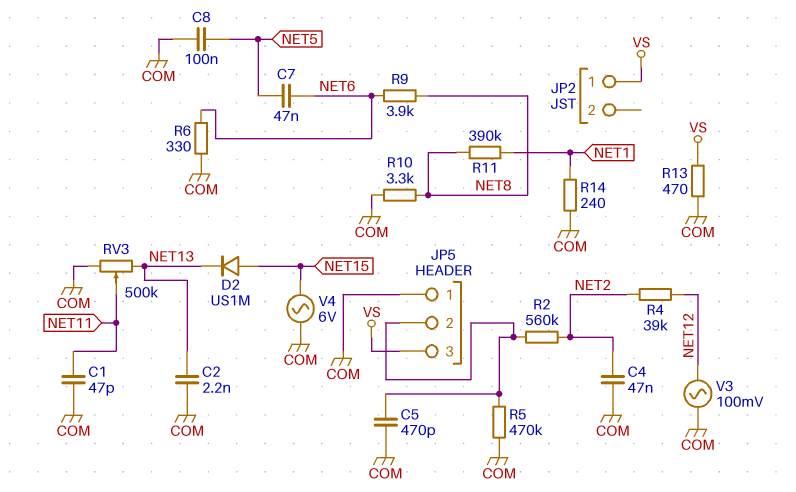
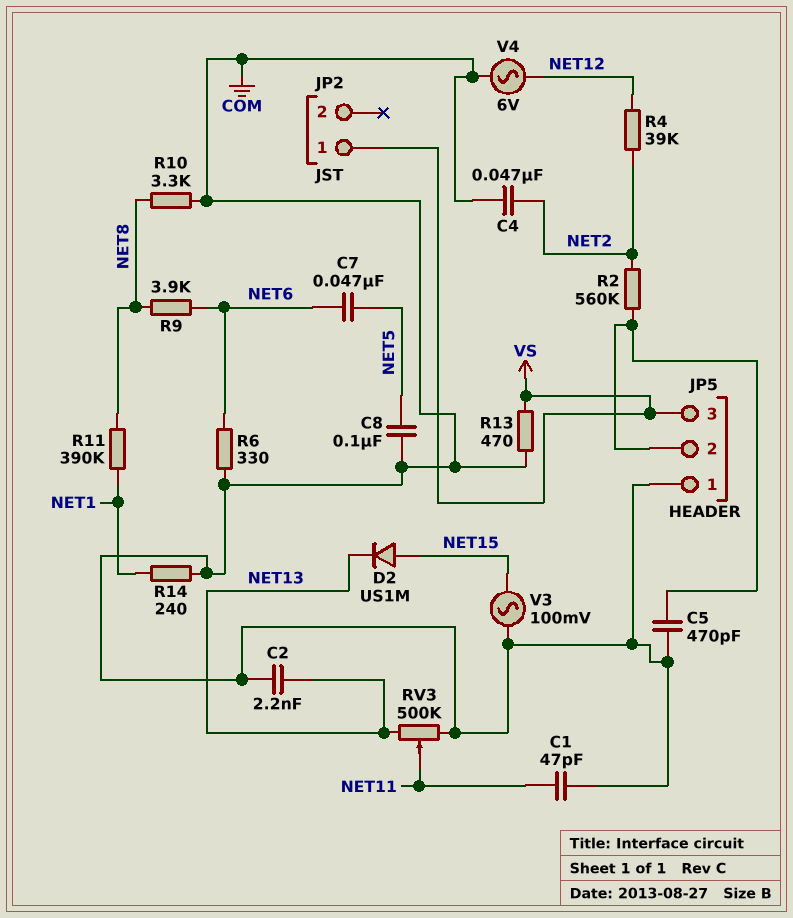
R5: 470k (COM, JP5/2) -> none
V3: AC 100mV (COM, NET12) -> AC 100mV (COM, NET15)
V4: AC 6V (COM, NET15) -> AC 6V (COM, NET12)

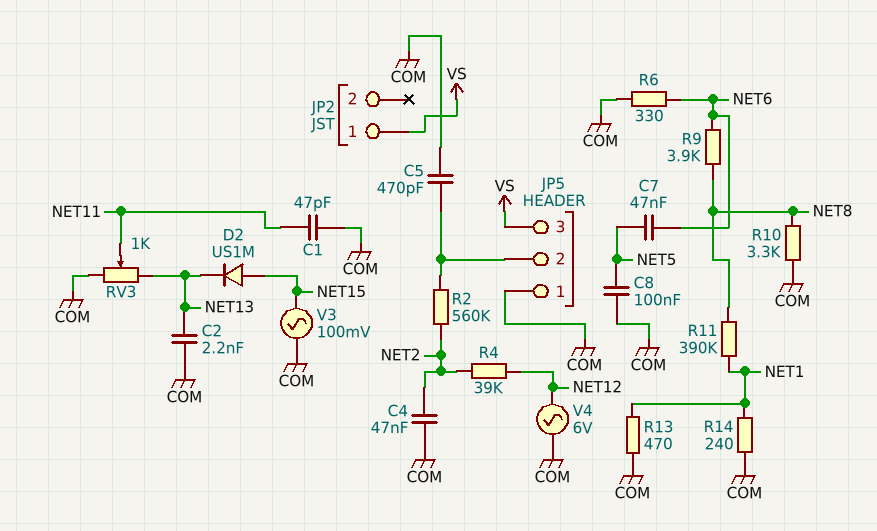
R13: 470 (COM, VS) -> 470 (COM, NET1)
RV3: 500k (COM, NET13, wiper NET11) -> 1k (COM, NET13, wiper NET11)

